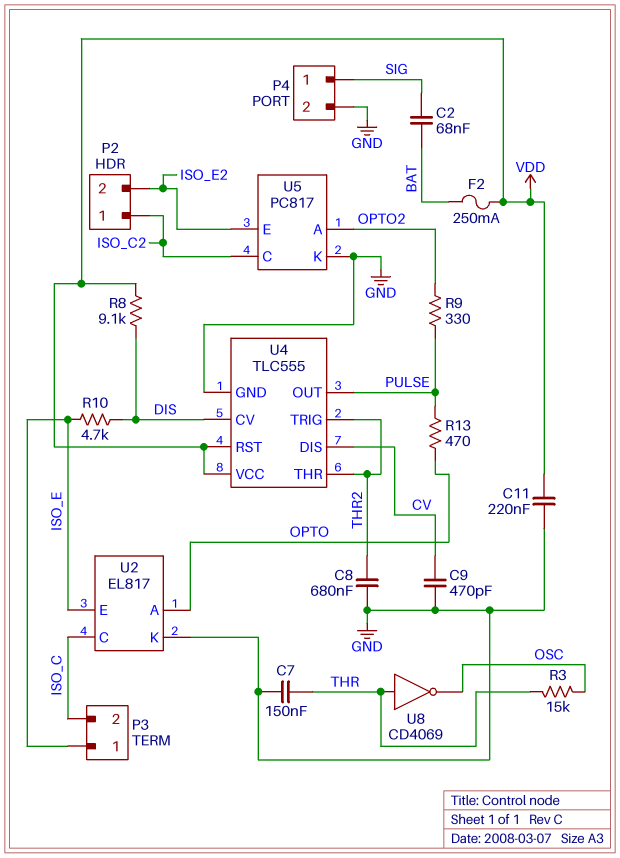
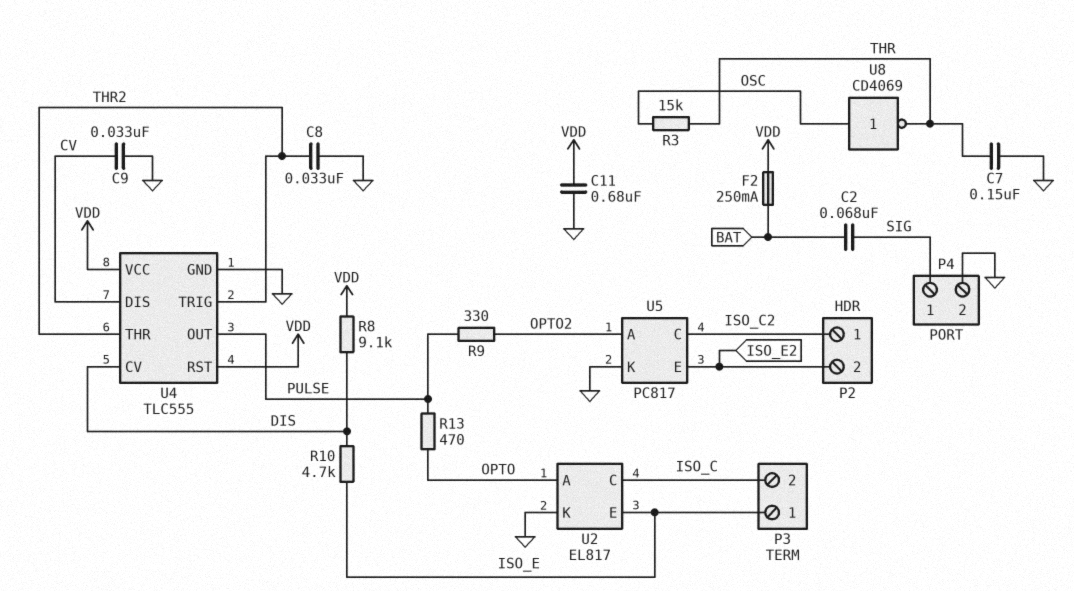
C8: 680nF (GND, THR2) -> 33nF (GND, THR2)
C9: 470pF (CV, GND) -> 33nF (CV, GND)
C11: 220nF (GND, VDD) -> 680nF (GND, VDD)
U8: NOT CD4069 (in THR, out OSC) -> NOT CD4069 (in OSC, out THR)

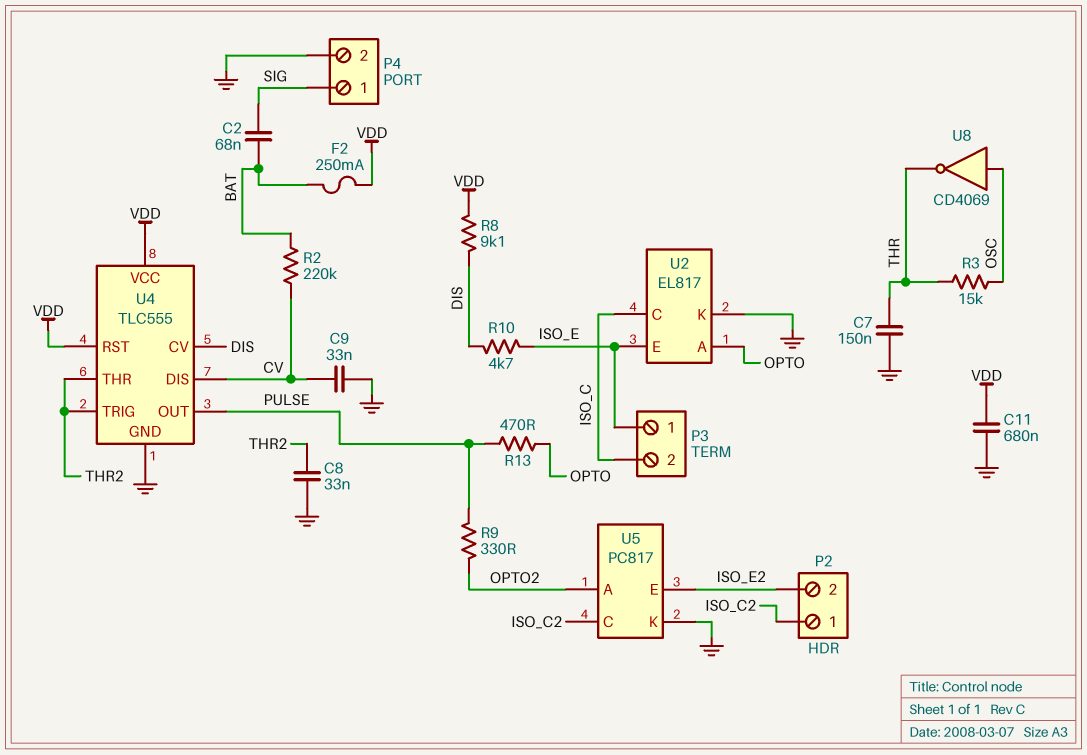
R2: none -> 220k (BAT, CV)

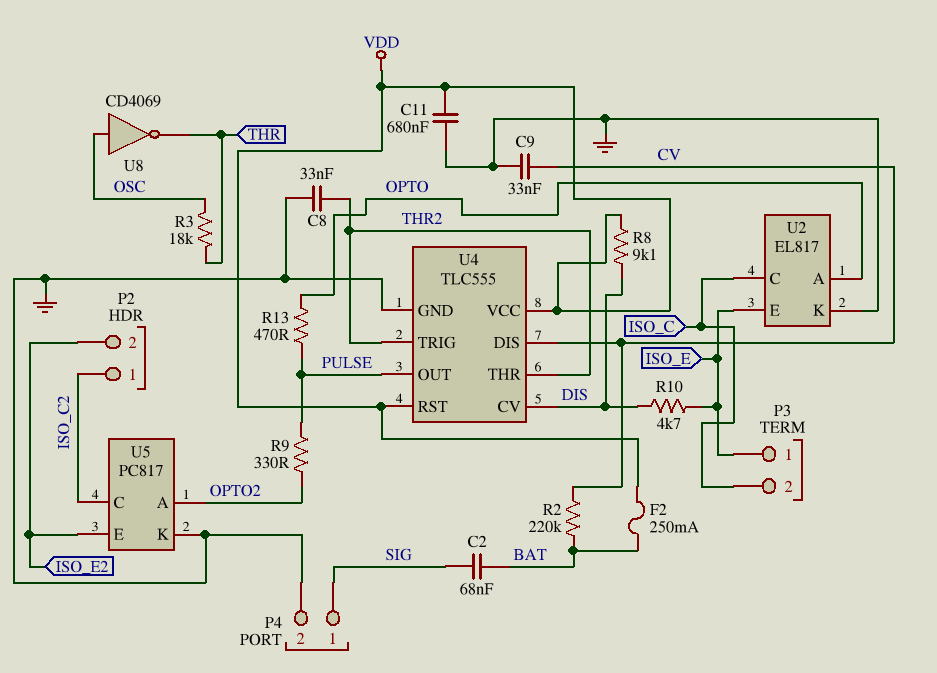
C7: 150nF (GND, THR) -> none
R3: 15k (OSC, THR) -> 18k (OSC, THR)

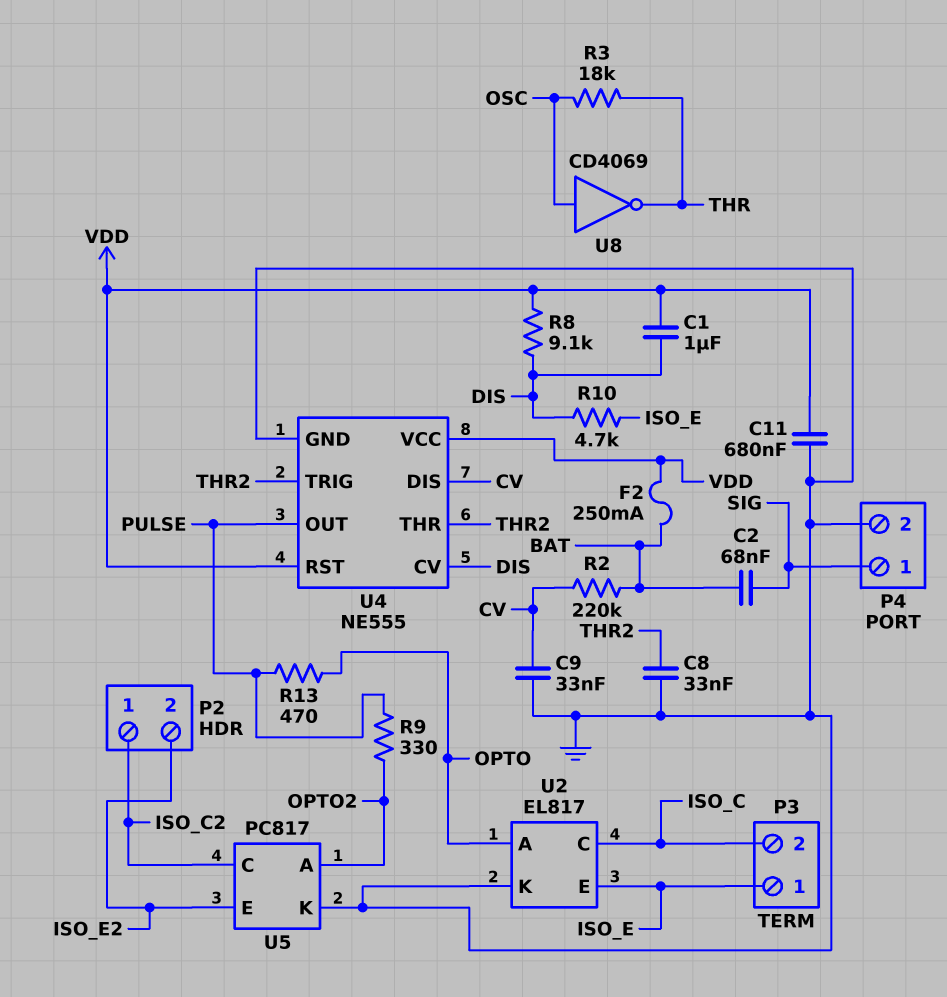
C1: none -> 1uF (DIS, VDD)
U4: TLC555 -> NE555

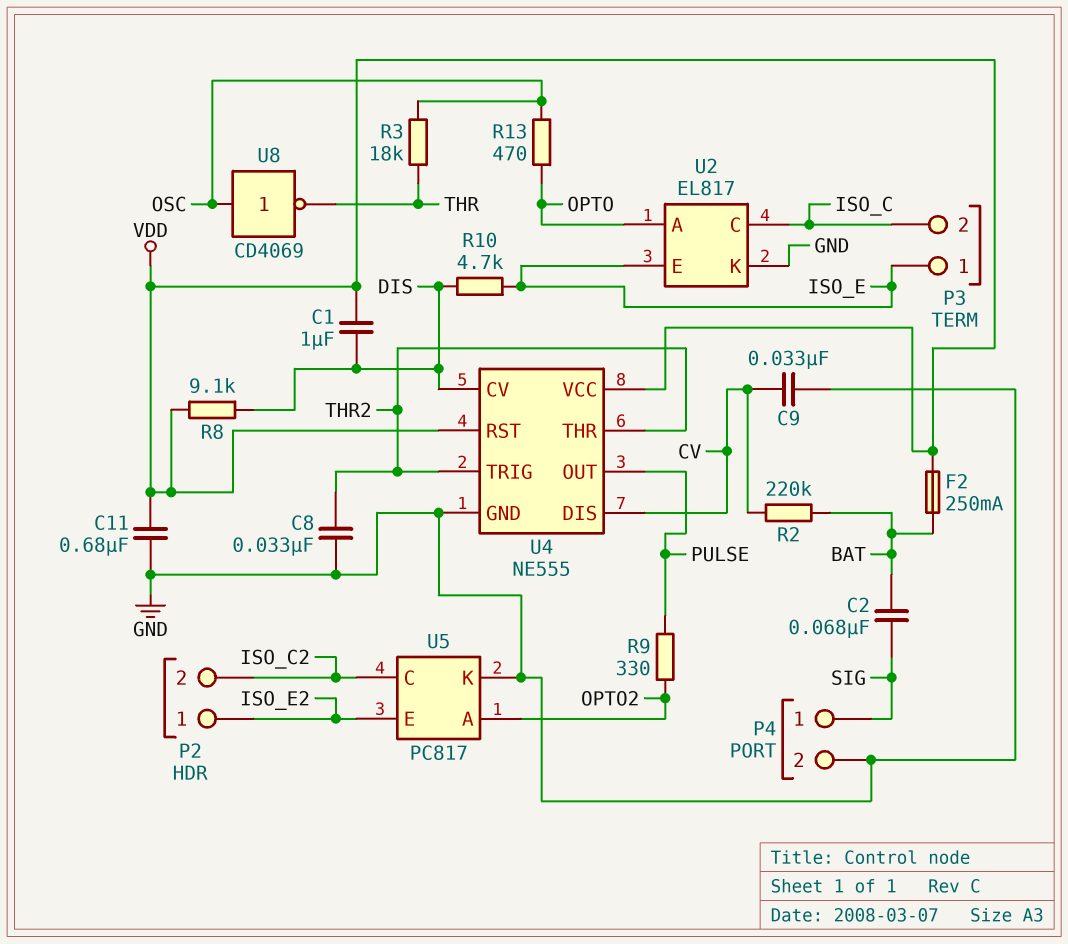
P2 pin 1: ISO_C2 -> ISO_E2
P2 pin 2: ISO_E2 -> ISO_C2
R13: 470 (OPTO, PULSE) -> 470 (OPTO, OSC)

